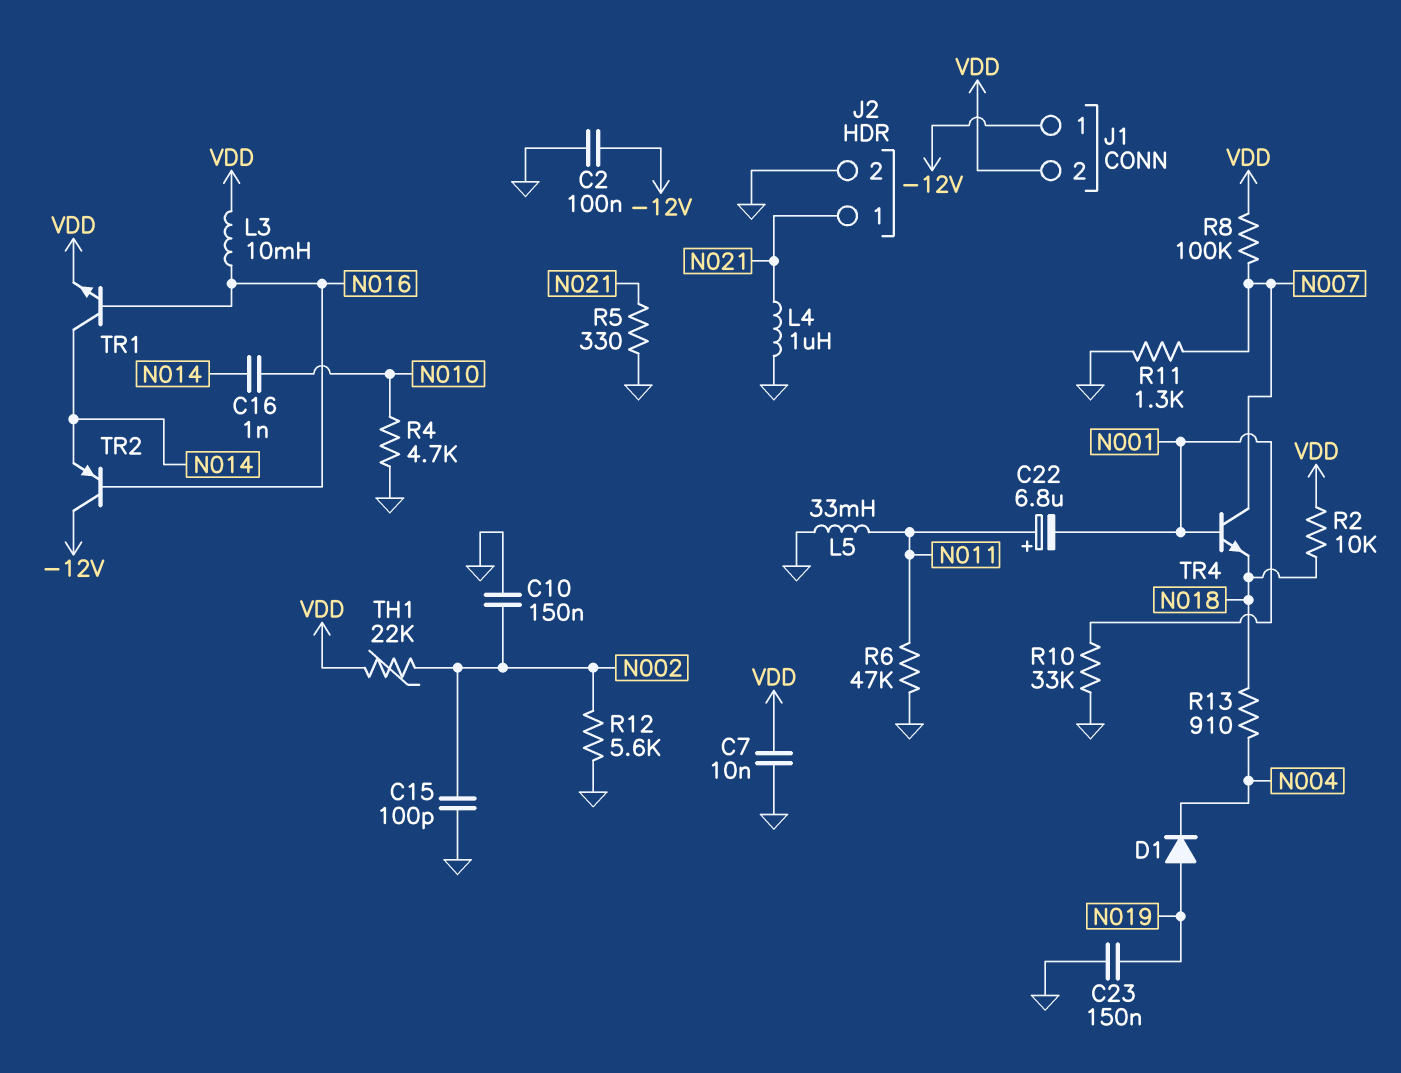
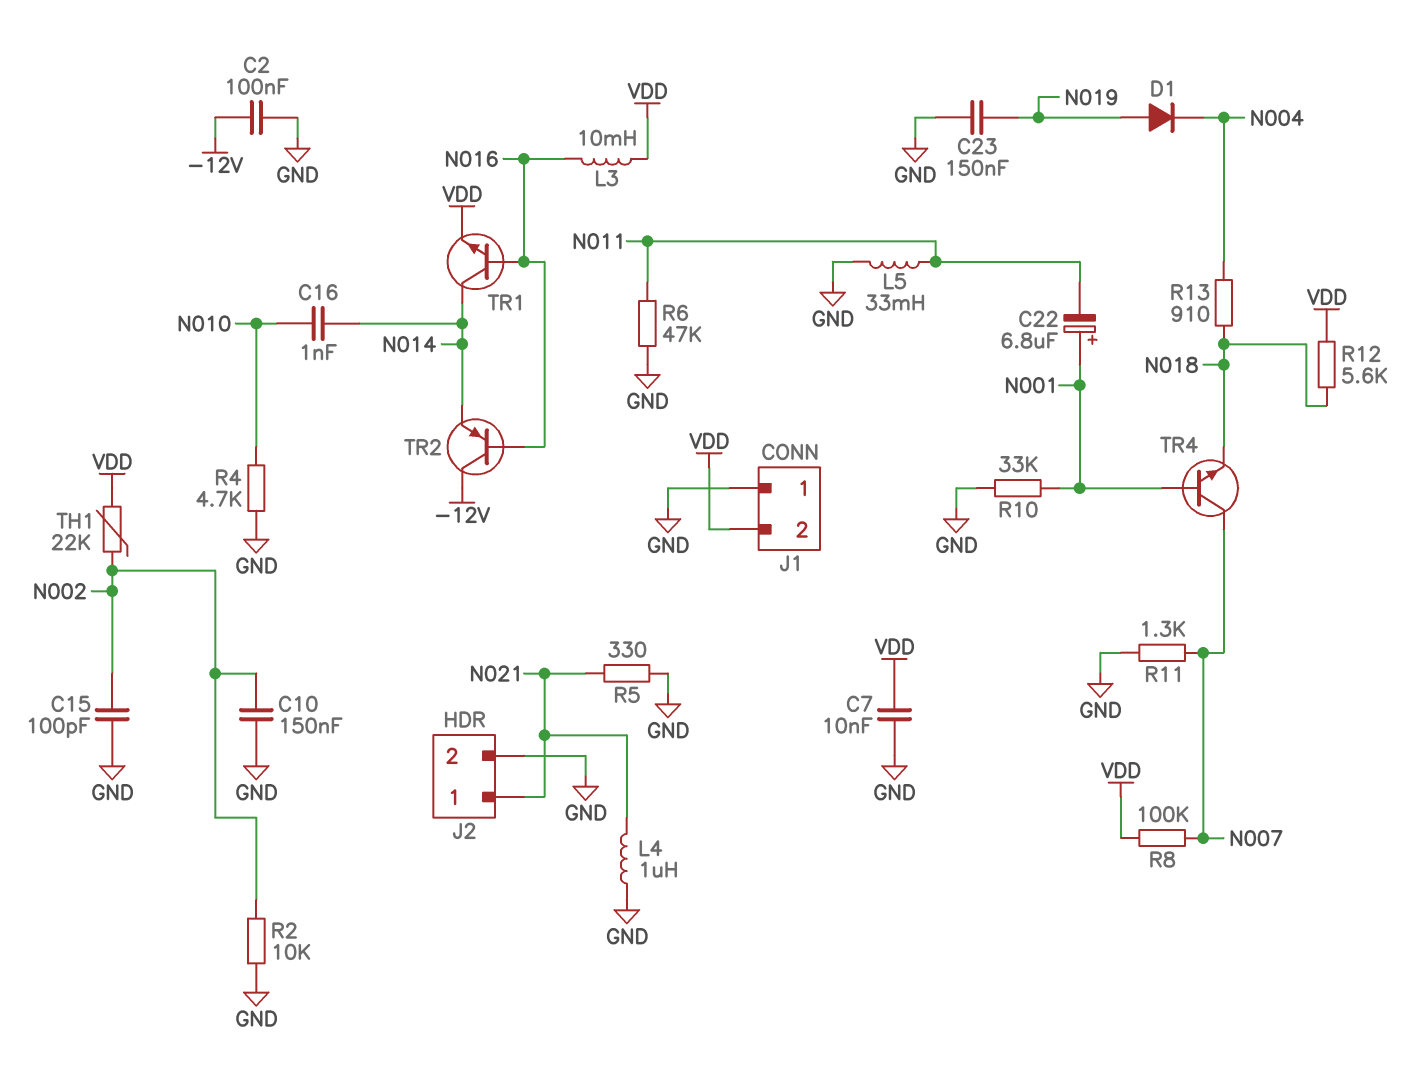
C22: 6.8uF (plus N011, minus N001) -> 6.8uF (plus N001, minus N011)
J1 pin 1: -12V -> GND
R2: 10k (N018, VDD) -> 10k (GND, N002)
R12: 5.6k (GND, N002) -> 5.6k (N018, VDD)

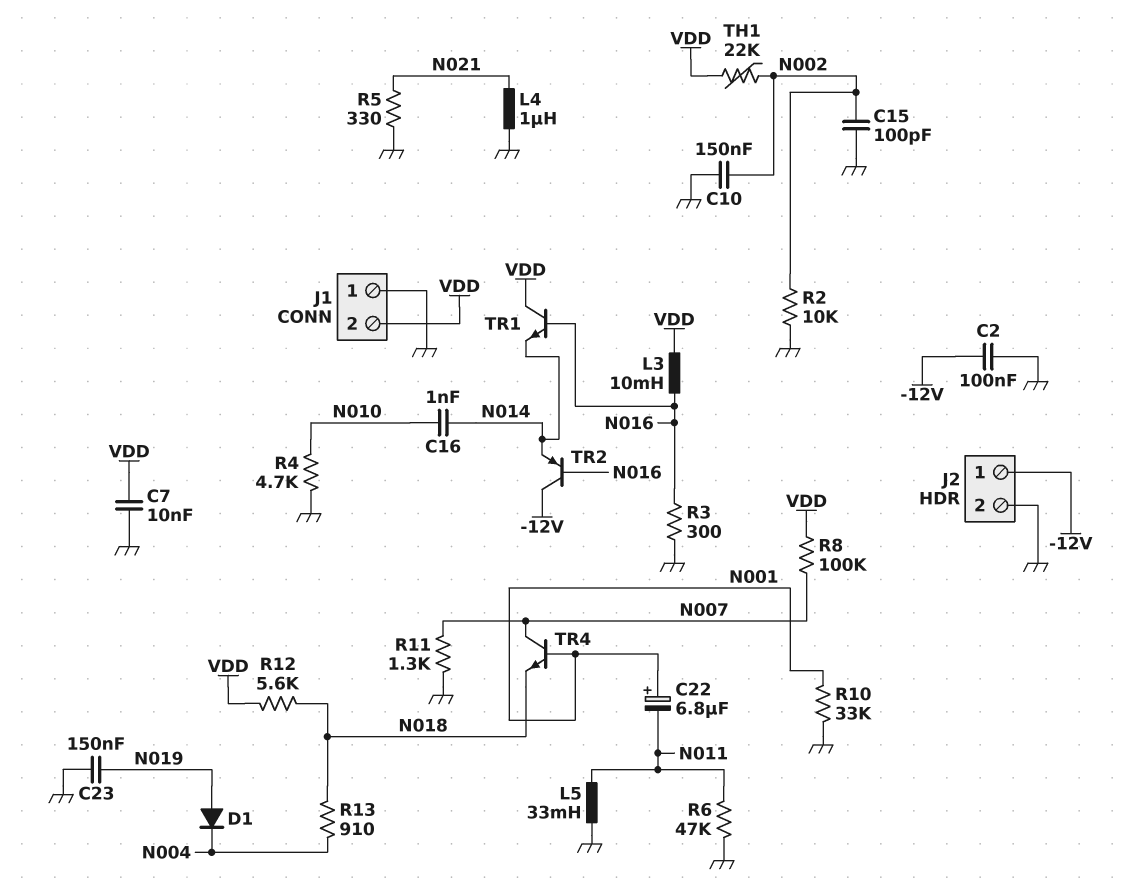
J2 pin 1: N021 -> -12V
R3: none -> 300 (GND, N016)
TR1: NPN (B N016, C N014, E VDD) -> NPN (B N016, C VDD, E N014)

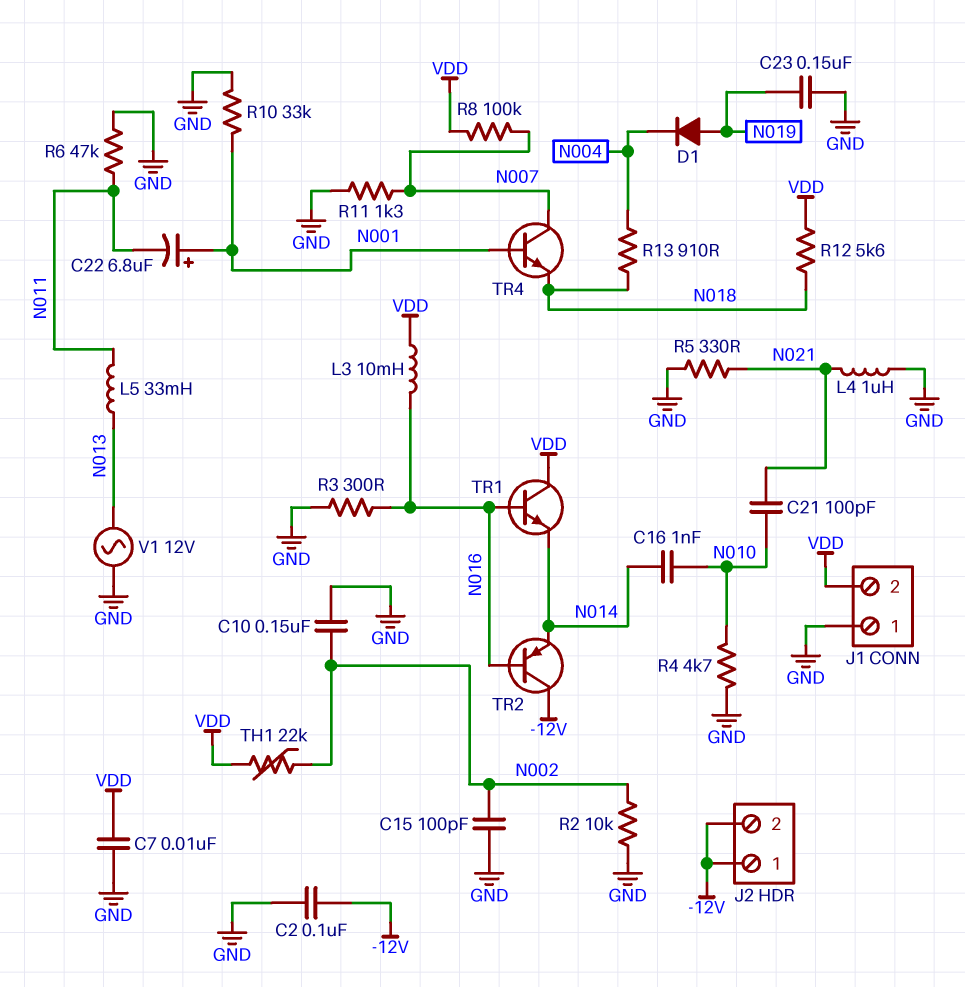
C21: none -> 100pF (N010, N021)
J2 pin 2: GND -> -12V
L5: 33mH (GND, N011) -> 33mH (N011, N013)
V1: none -> AC 12V (GND, N013)

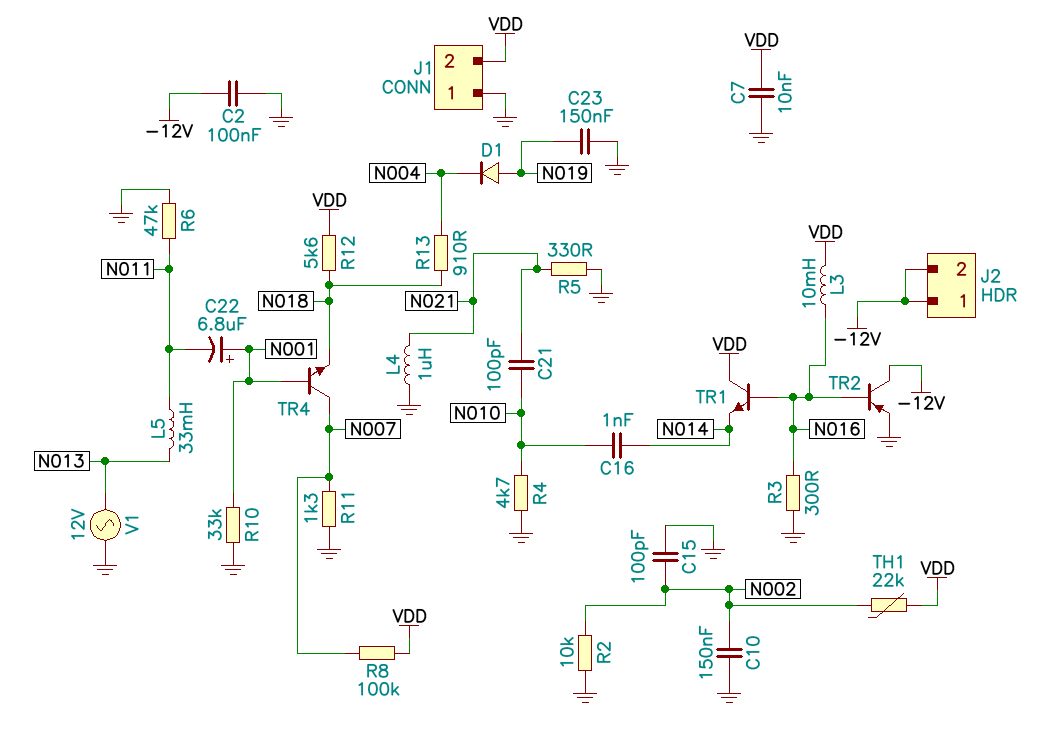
TR2: PNP (B N016, C -12V, E N014) -> PNP (B N016, C -12V, E GND)

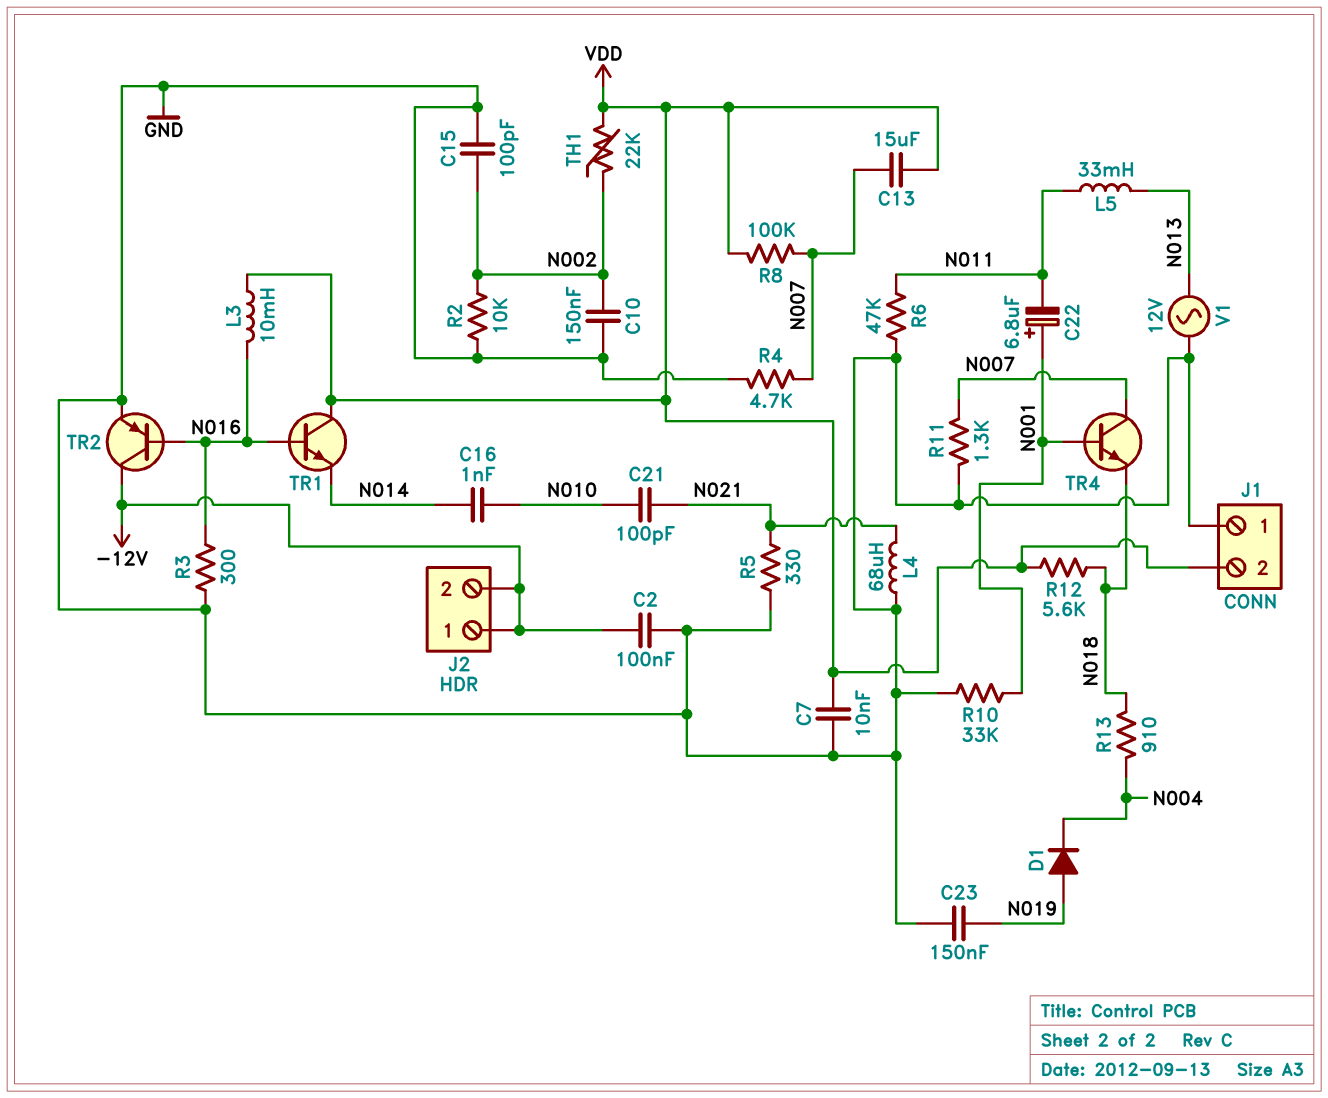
C13: none -> 15uF (N007, VDD)
L4: 1uH (GND, N021) -> 68uH (GND, N021)
R4: 4.7k (GND, N010) -> 4.7k (GND, N007)

